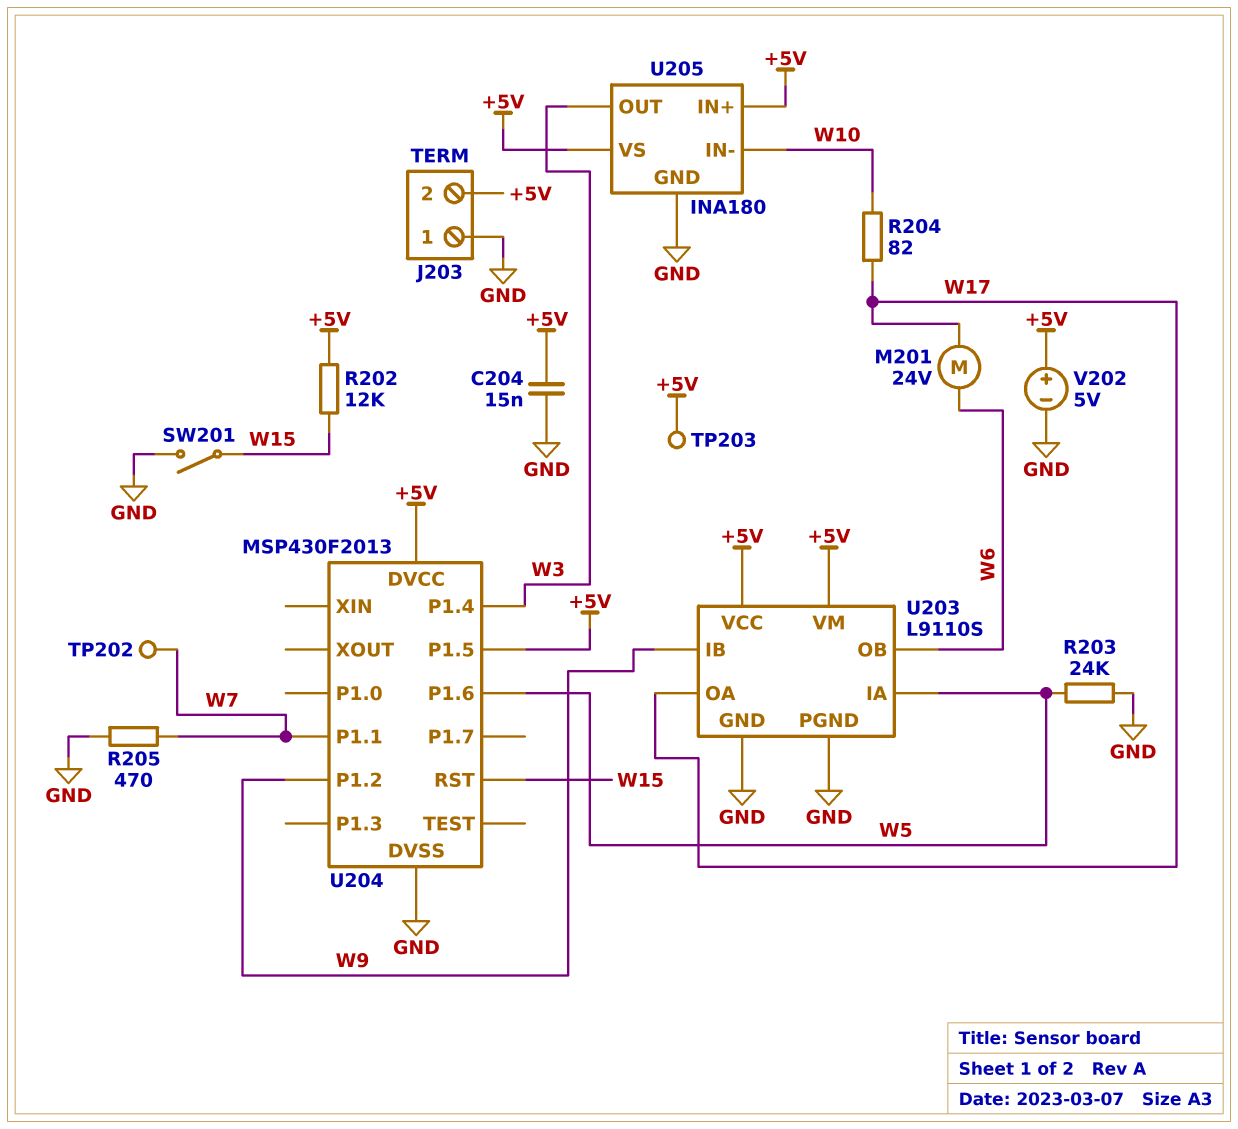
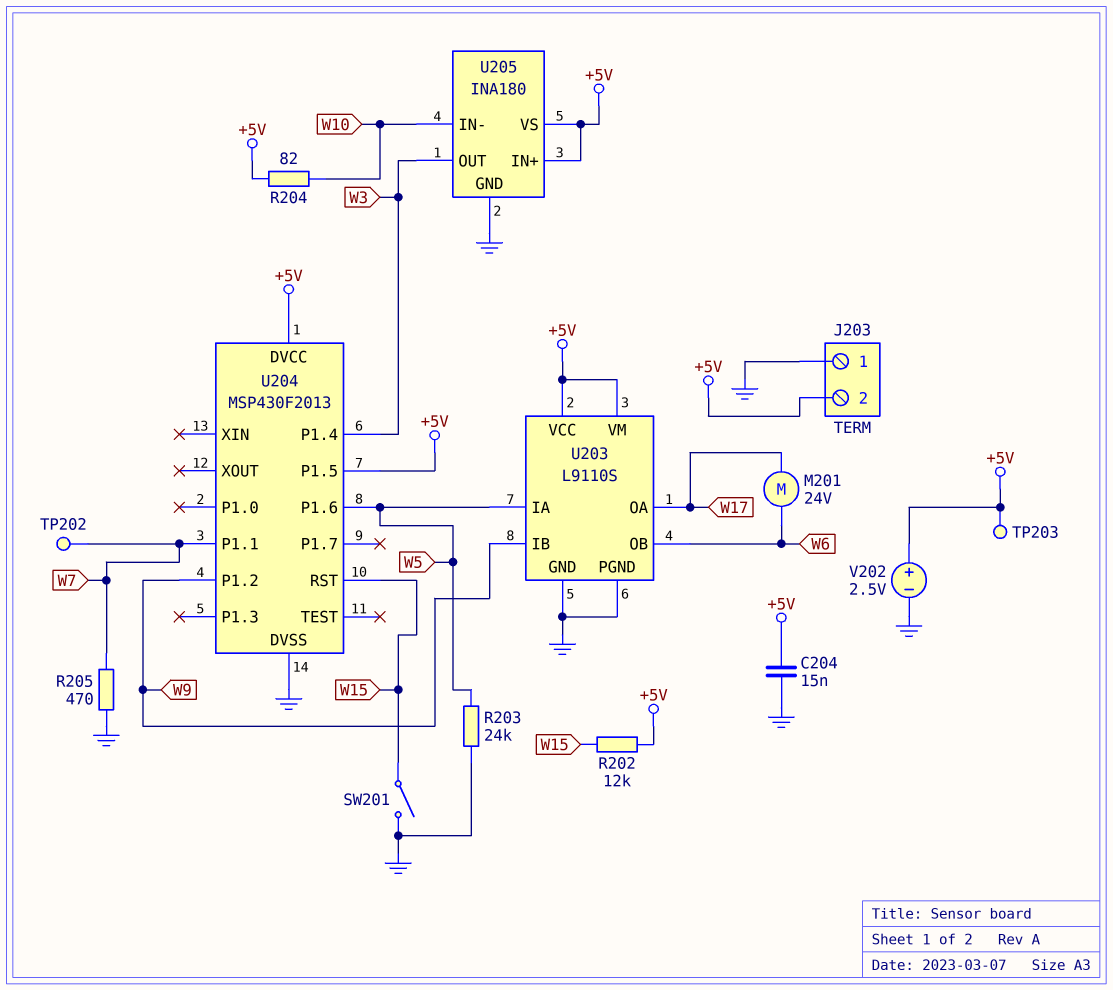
R204: 82 (W10, W17) -> 82 (+5V, W10)
V202: 5V (plus +5V, minus GND) -> 2.5V (plus +5V, minus GND)

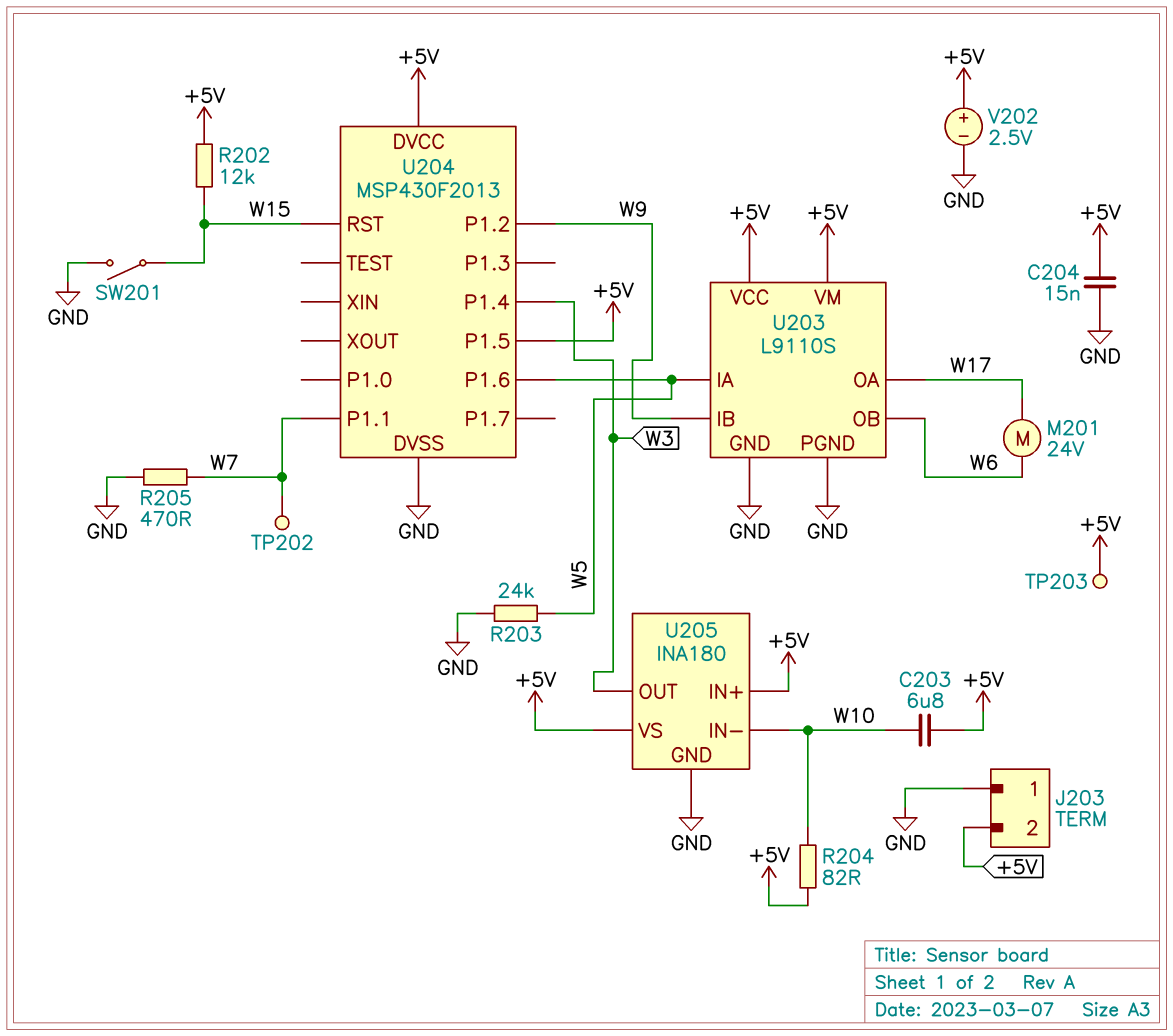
C203: none -> 6.8uF (+5V, W10)

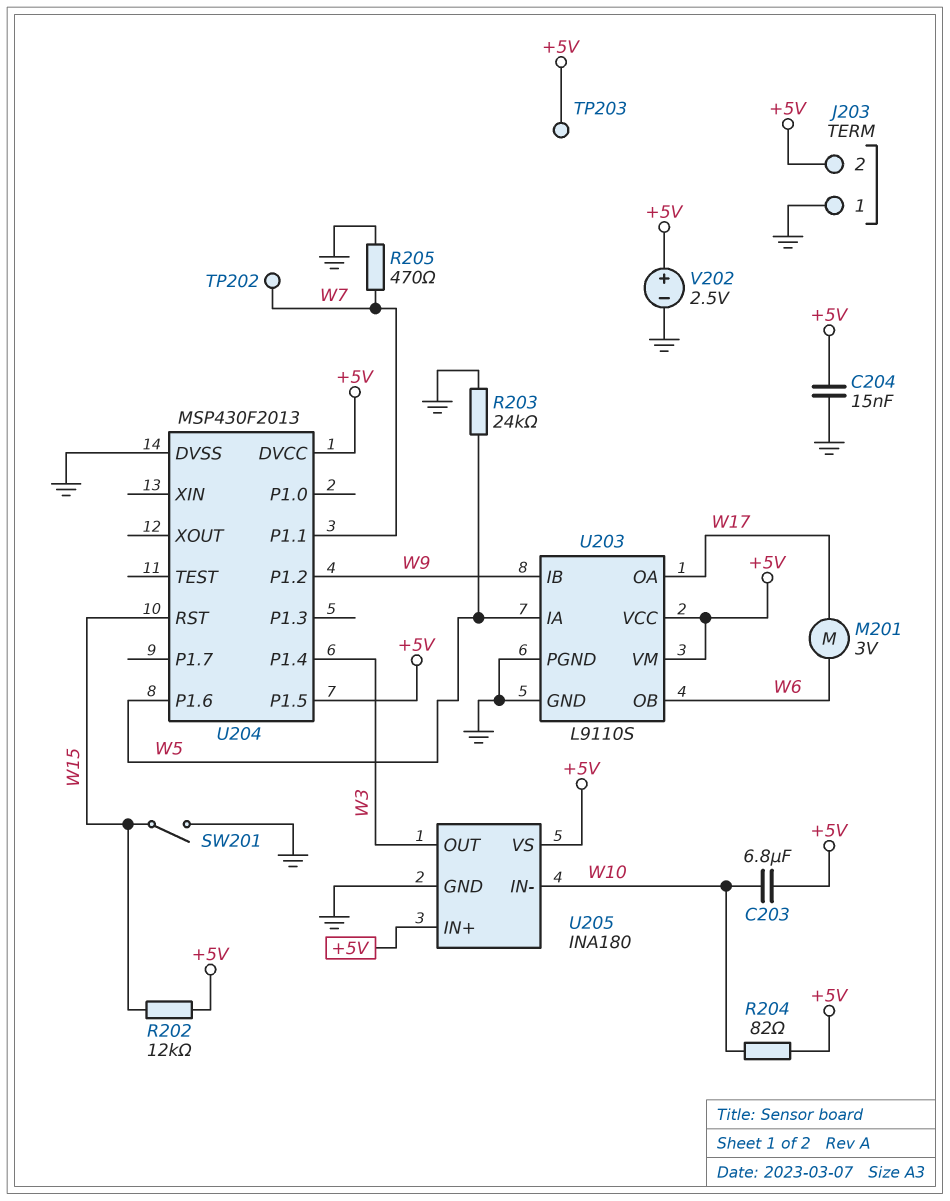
M201: motor 24V (W6, W17) -> motor 3V (W6, W17)

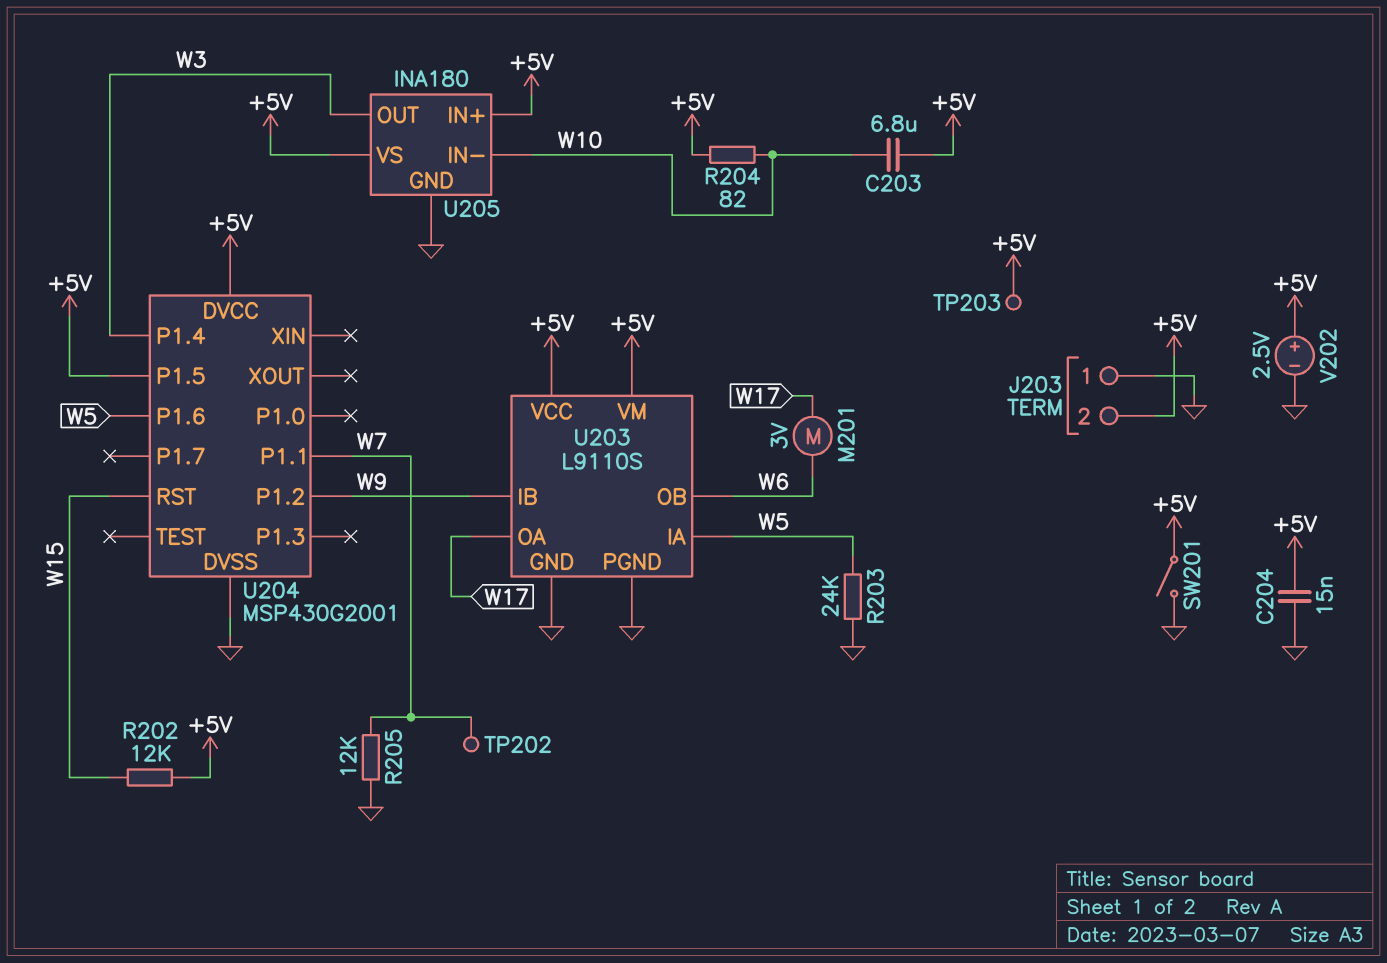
R205: 470 (GND, W7) -> 12k (GND, W7)
SW201: switch (GND, W15) -> switch (+5V, GND)
U204: MSP430F2013 -> MSP430G2001

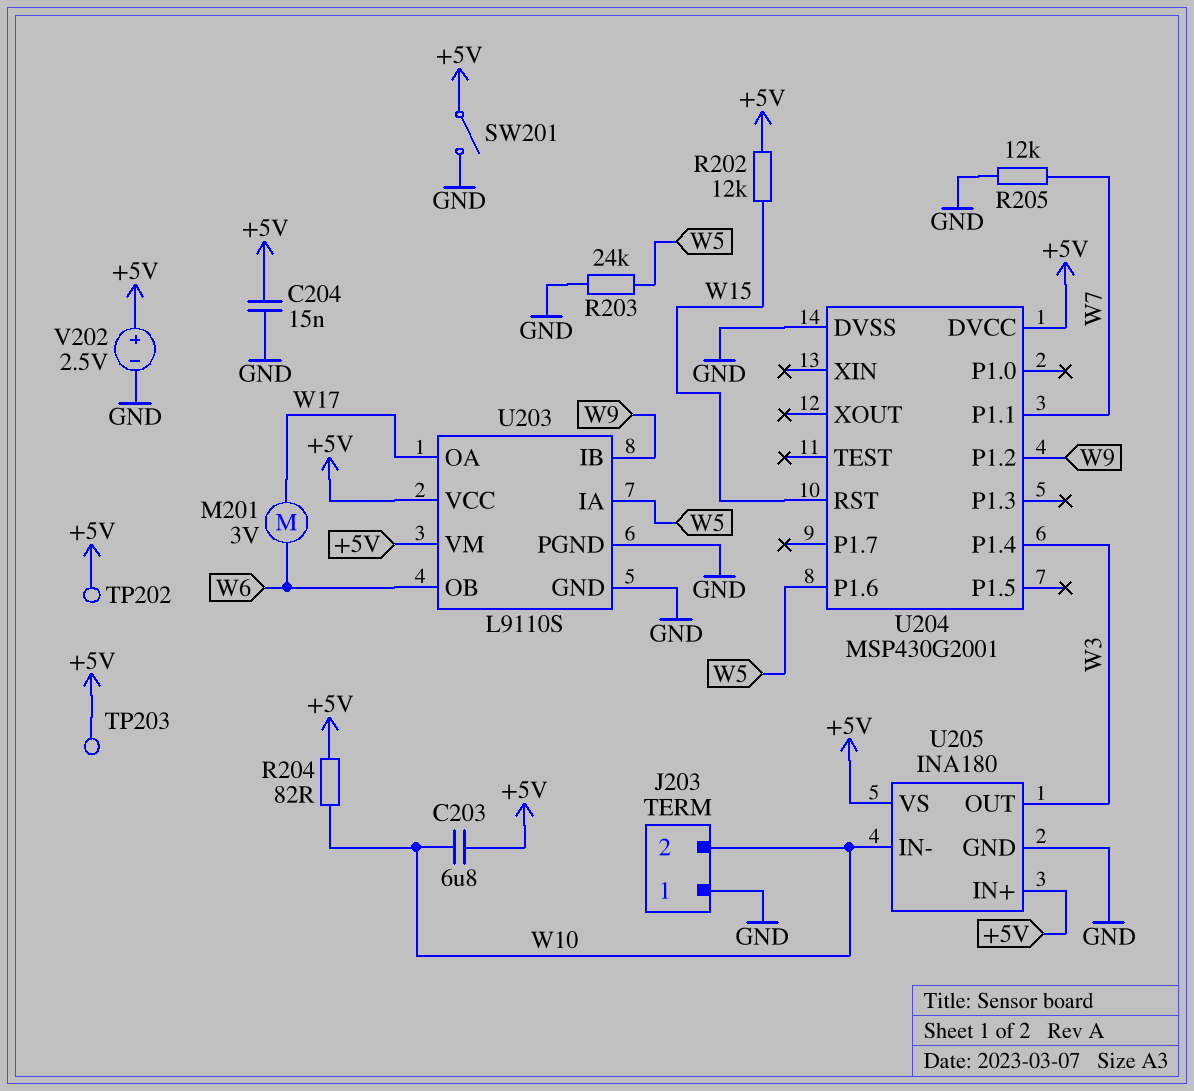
J203 pin 2: +5V -> W10
TP202: test point (W7) -> test point (+5V)
U204 pin P1.5: +5V -> none

